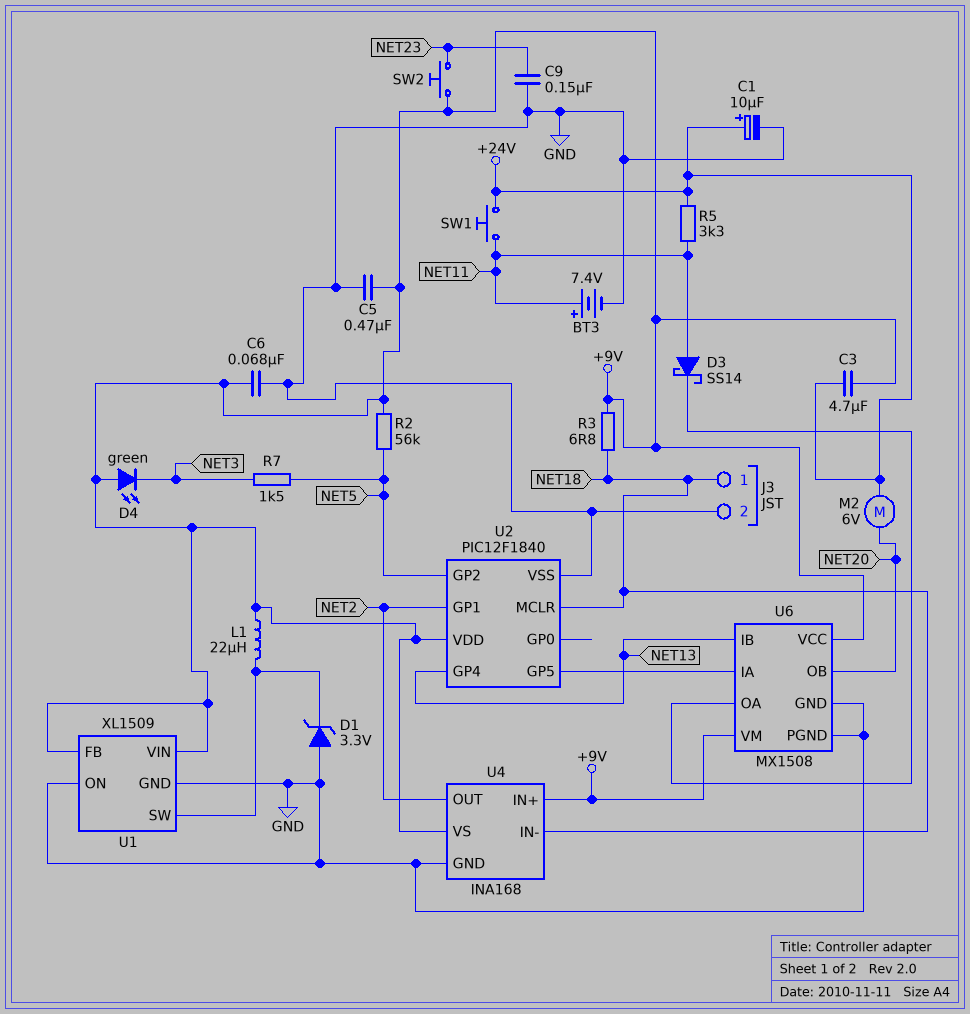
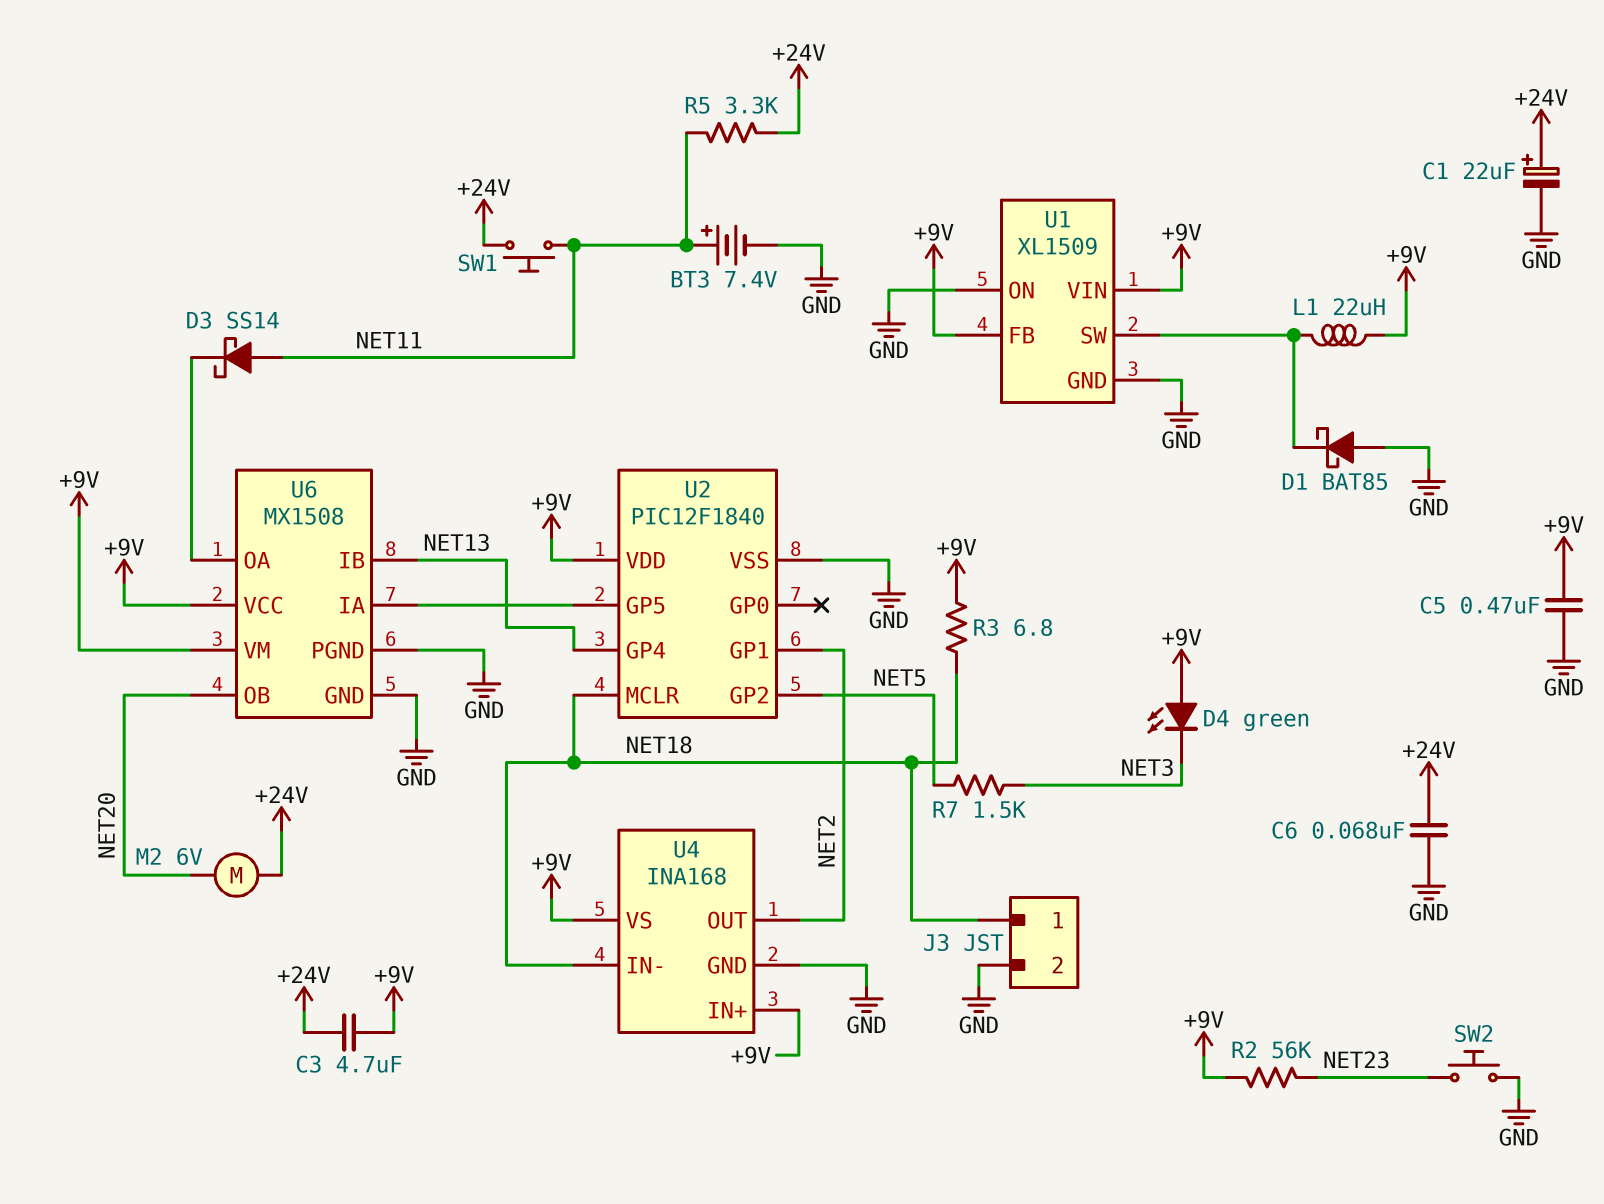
C1: 10uF (plus +24V, minus GND) -> 22uF (plus +24V, minus GND)
C6: 68nF (+9V, GND) -> 68nF (+24V, GND)
C9: 150nF (GND, NET23) -> none
D1: zener 3.3V (A GND, K U1/SW) -> schottky BAT85 (A GND, K U1/SW)
R2: 56k (+9V, NET5) -> 56k (+9V, NET23)
SW2: button (+9V, NET23) -> button (GND, NET23)

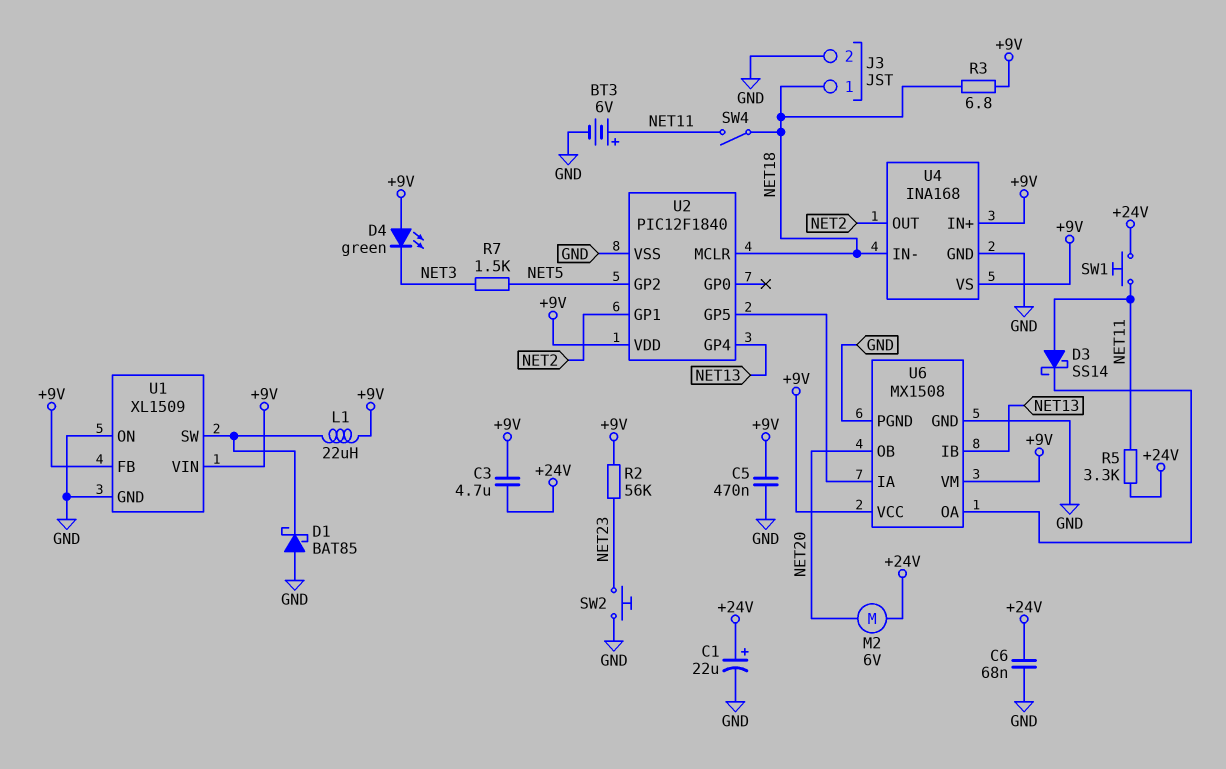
BT3: 7.4V (plus NET11, minus GND) -> 6V (plus NET11, minus GND)
SW4: none -> switch (NET11, NET18)

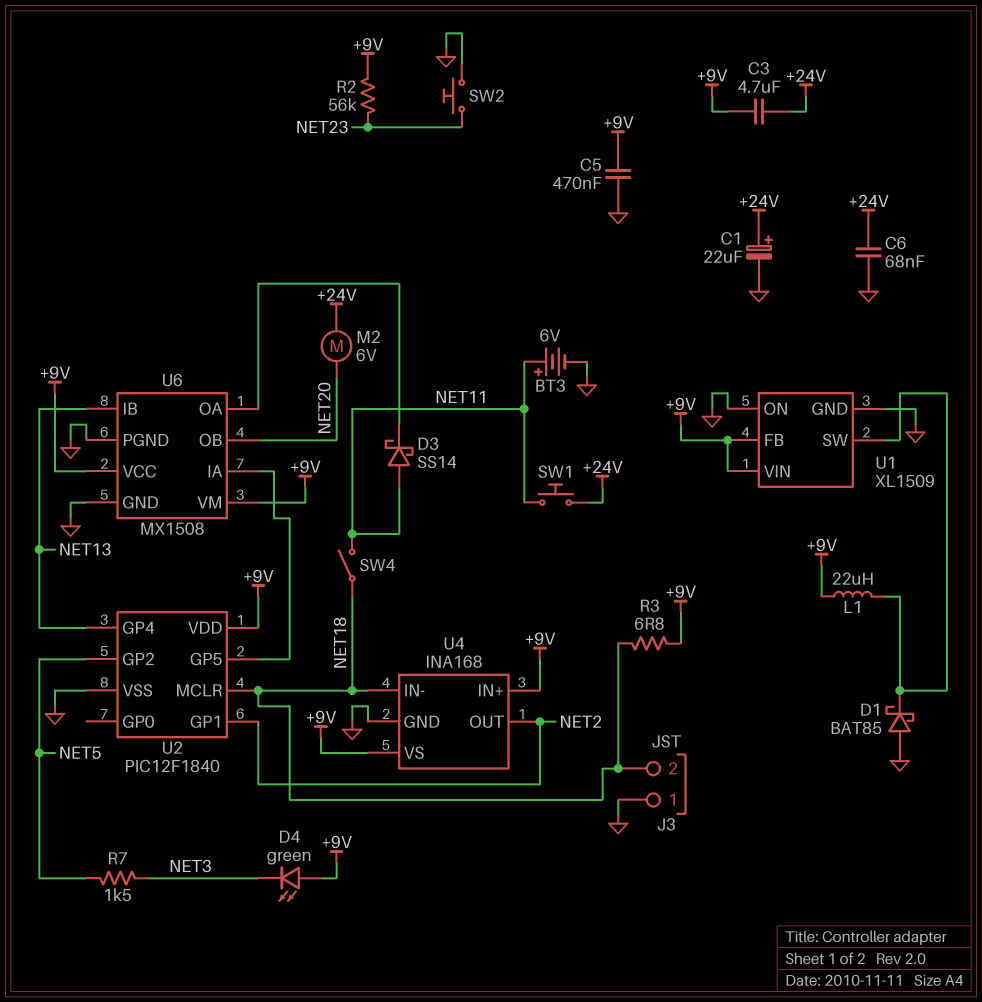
J3 pin 1: NET18 -> GND
J3 pin 2: GND -> NET18
R5: 3.3k (+24V, NET11) -> none

